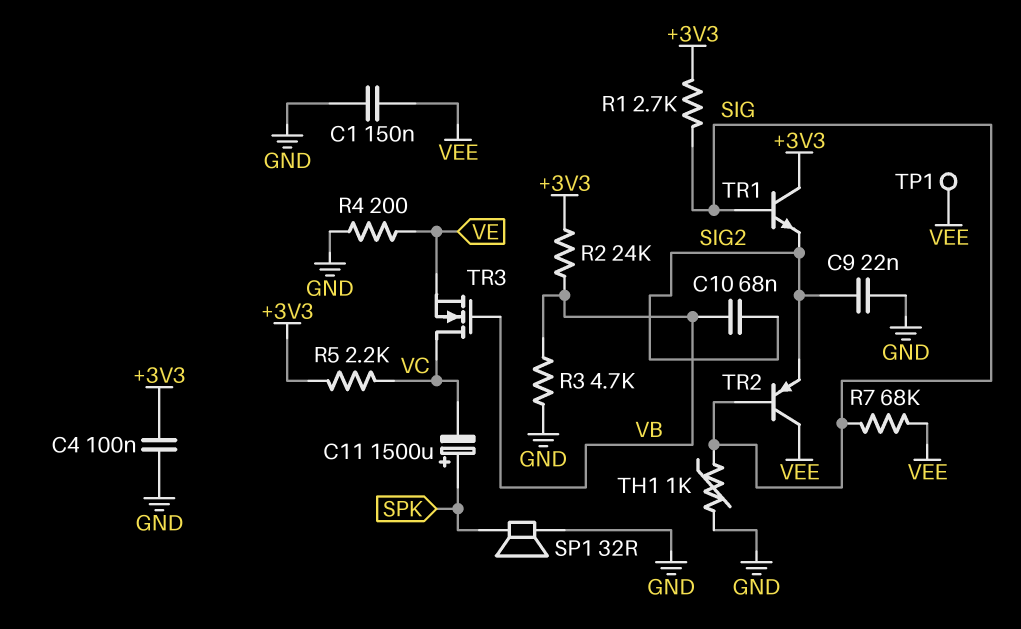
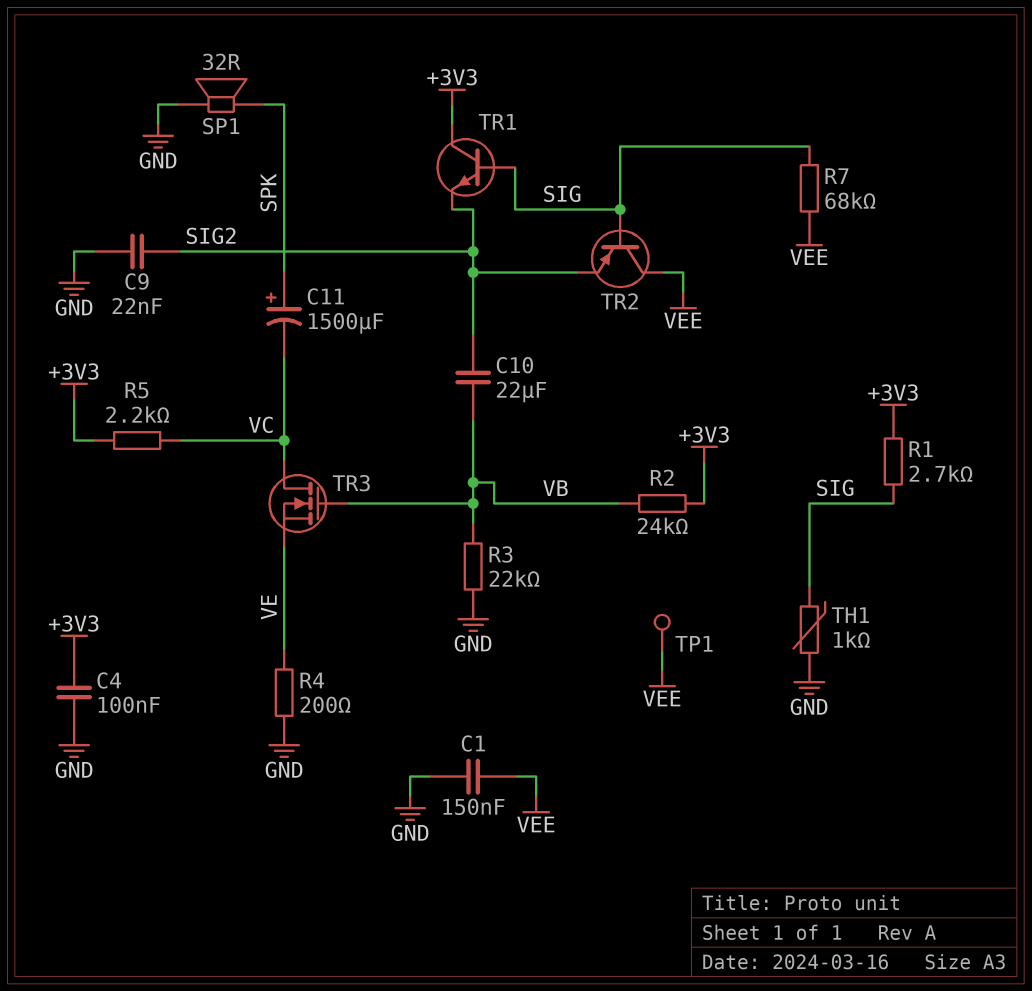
C10: 68nF (SIG2, VB) -> 22uF (SIG2, VB)
R3: 4.7k (GND, VB) -> 22k (GND, VB)

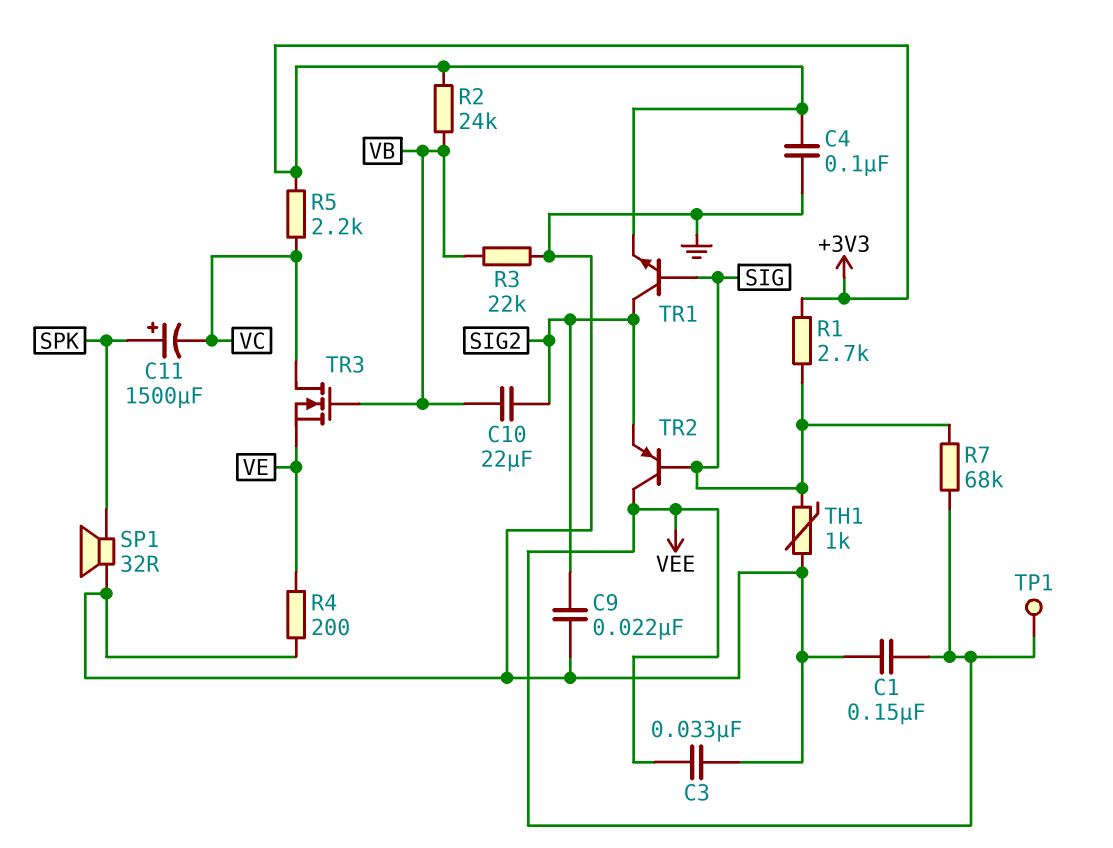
C3: none -> 33nF (GND, VEE)
TR1: NPN (B SIG, C +3V3, E SIG2) -> NPN (B SIG, C SIG2, E +3V3)

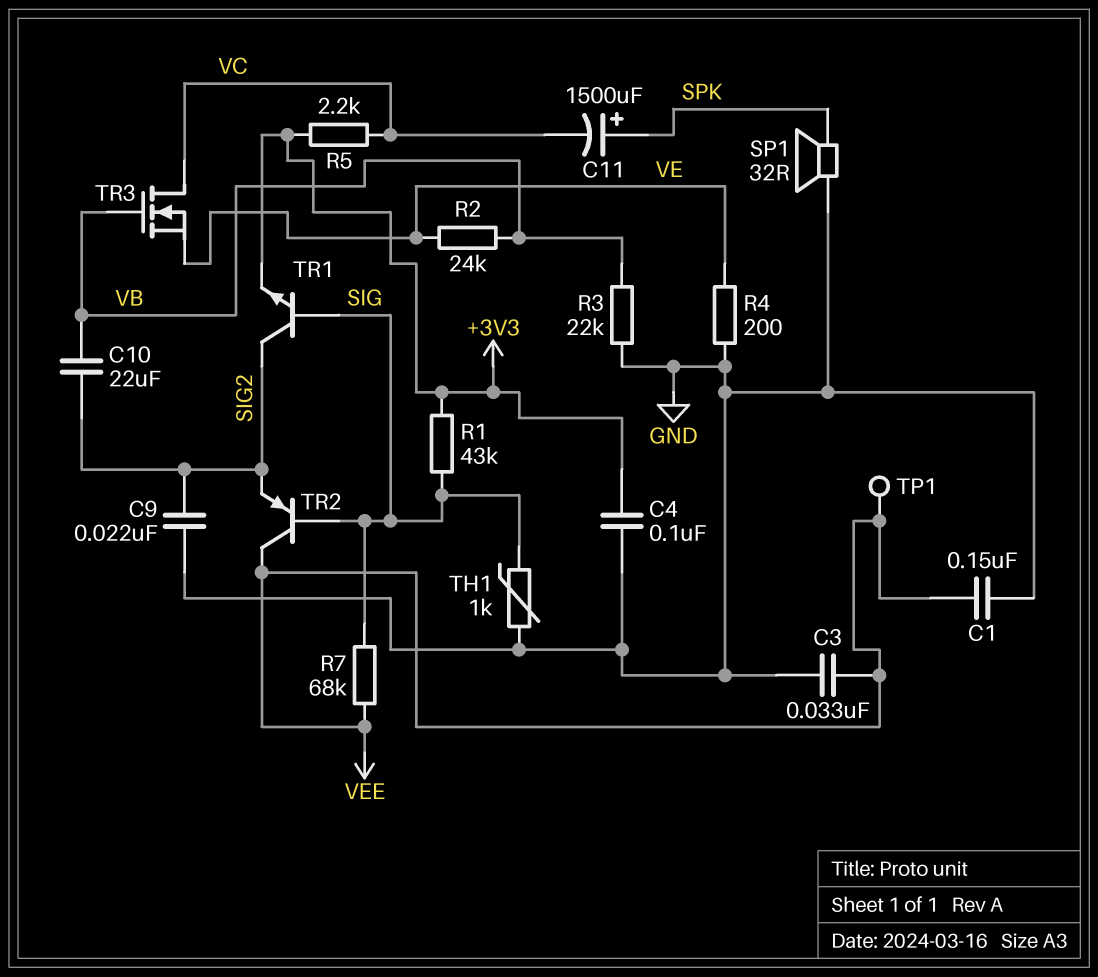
R1: 2.7k (+3V3, SIG) -> 43k (+3V3, SIG)
R2: 24k (+3V3, VB) -> 24k (VB, VE)

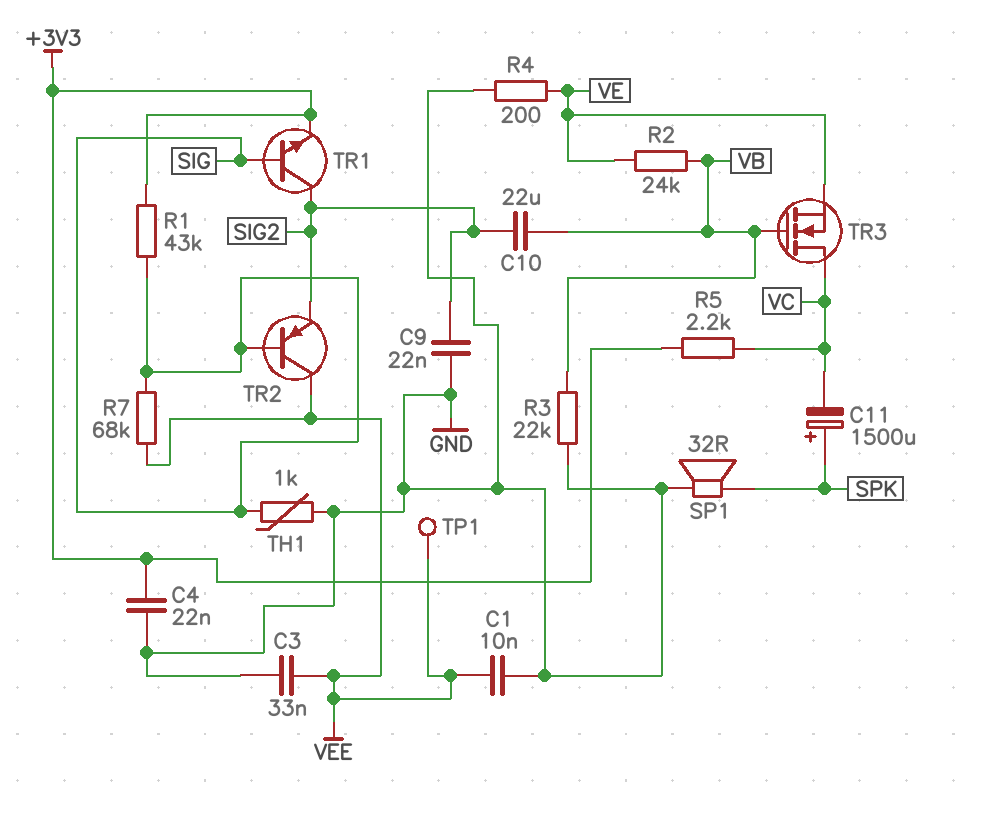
C1: 150nF (GND, VEE) -> 10nF (GND, VEE)
C4: 100nF (+3V3, GND) -> 22nF (+3V3, GND)

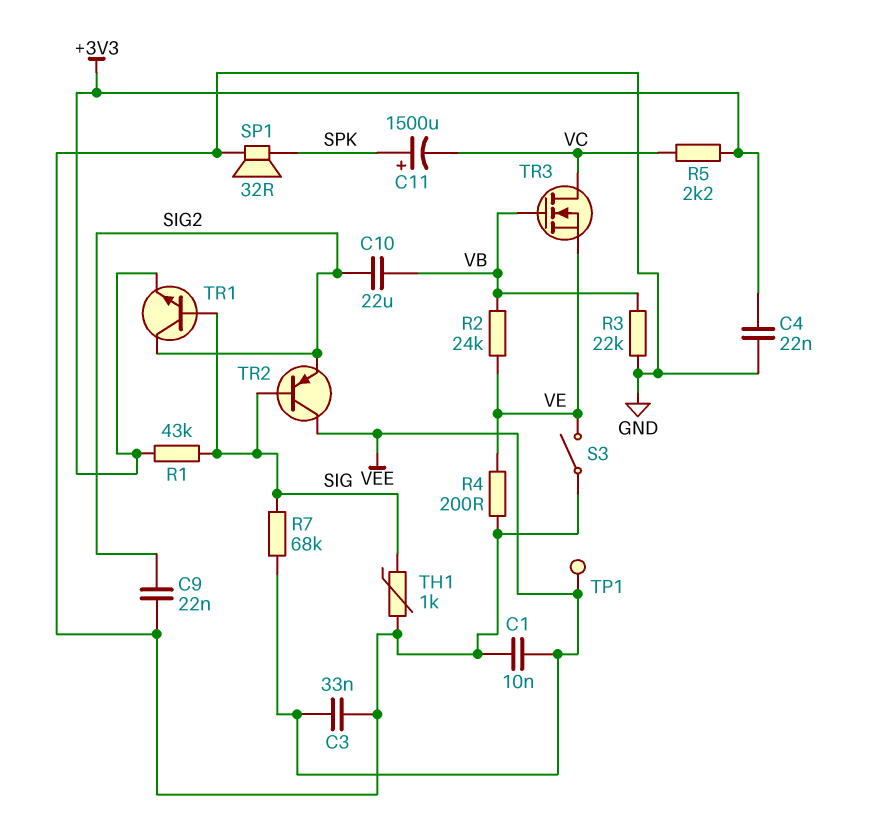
S3: none -> switch (GND, VE)

